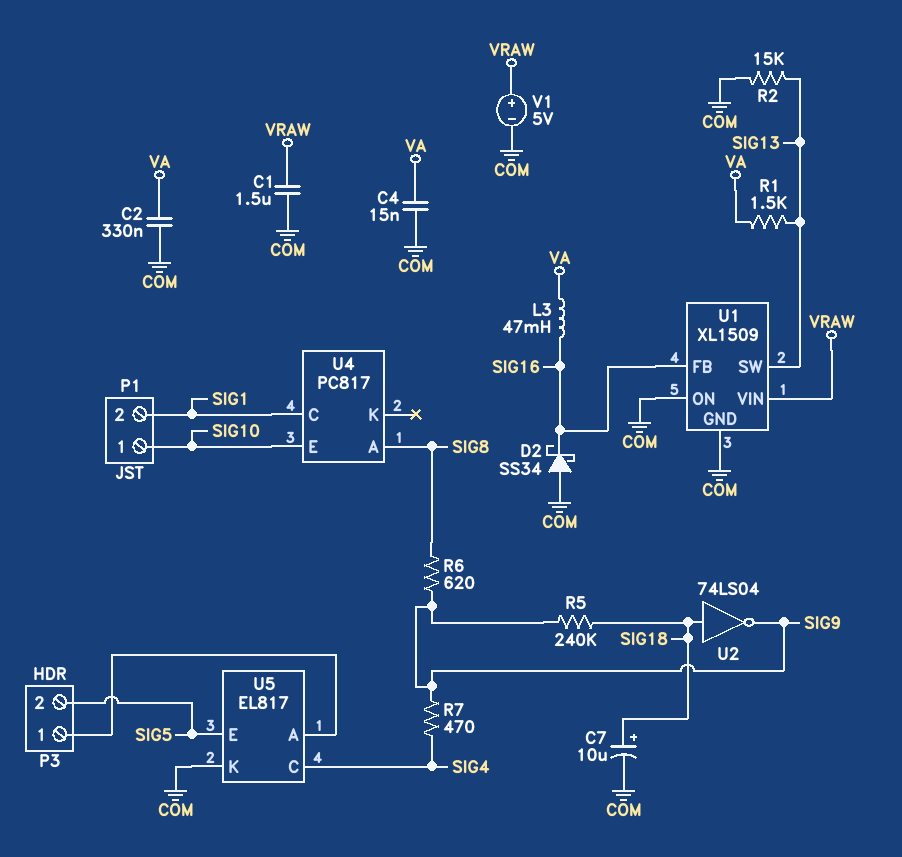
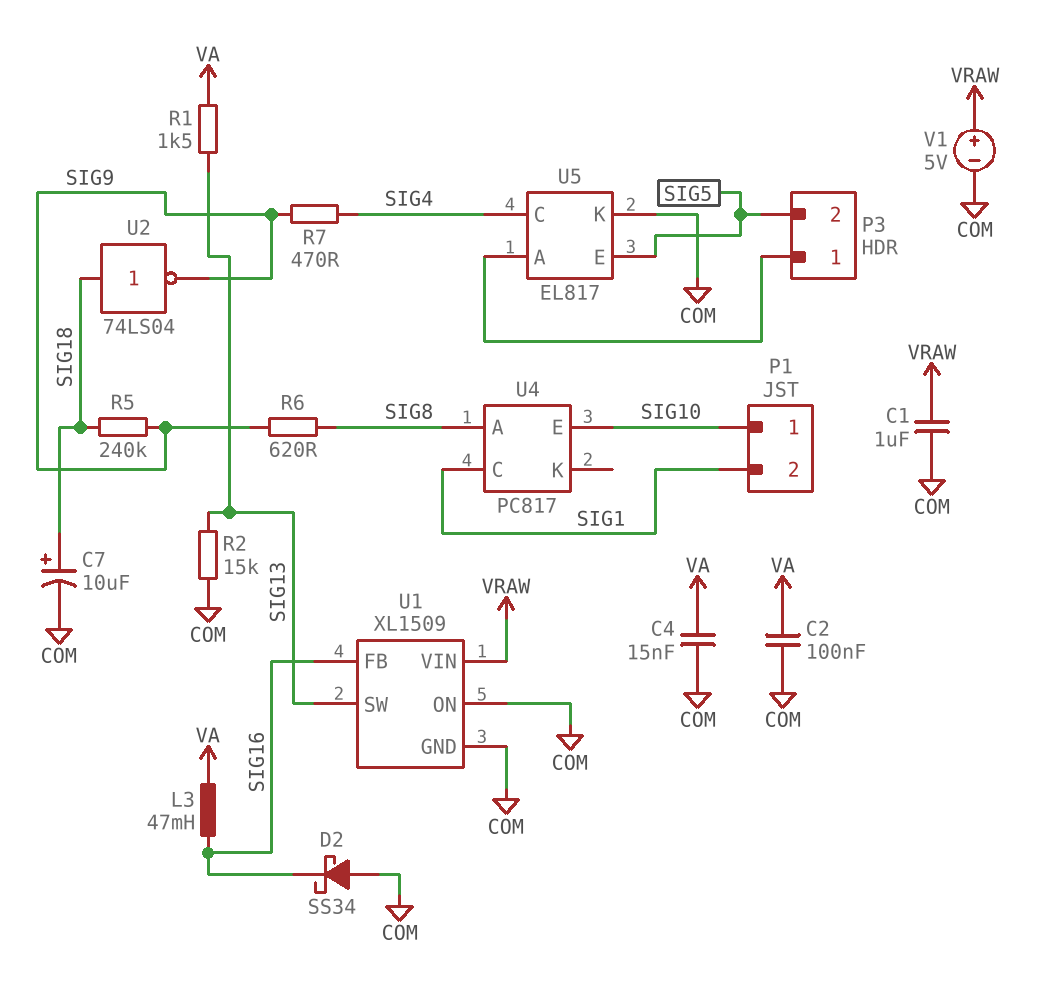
C1: 1.5uF (COM, VRAW) -> 1uF (COM, VRAW)
C2: 330nF (COM, VA) -> 100nF (COM, VA)

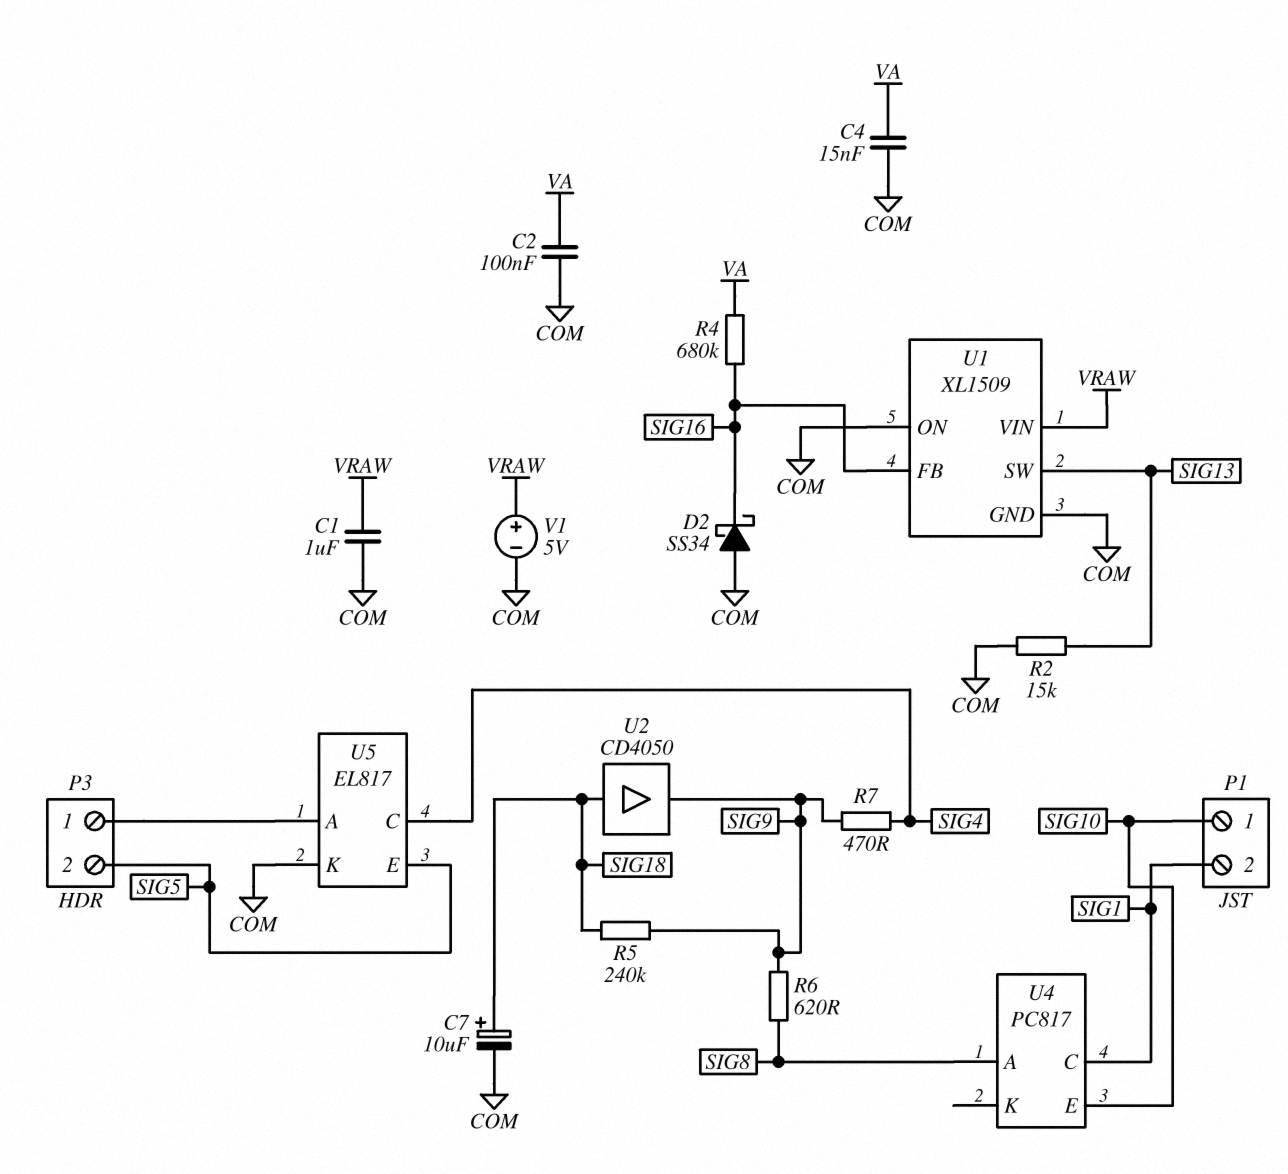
L3: 47mH (SIG16, VA) -> none
R1: 1.5k (SIG13, VA) -> none
R4: none -> 680k (SIG16, VA)
U2: NOT 74LS04 (in SIG18, out SIG9) -> buffer CD4050 (in SIG18, out SIG9)

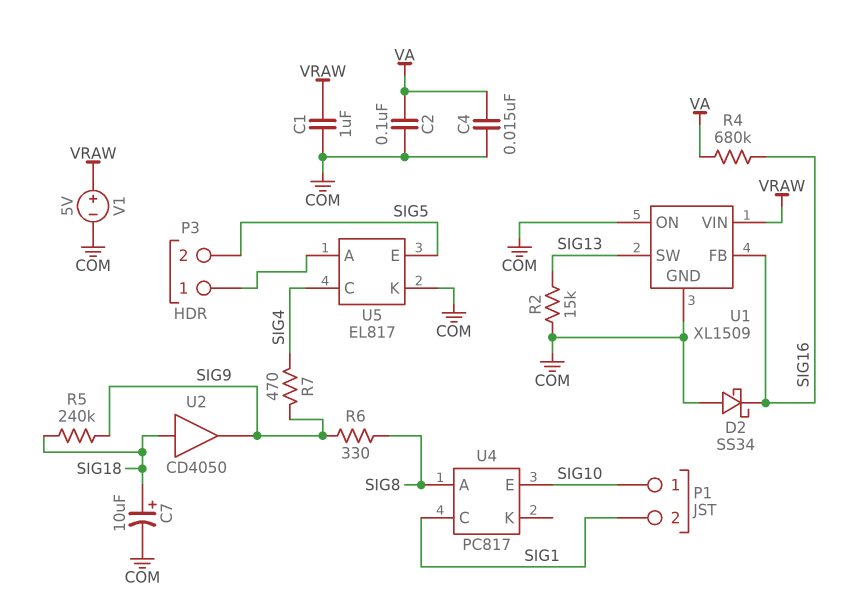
R6: 620 (SIG8, SIG9) -> 330 (SIG8, SIG9)

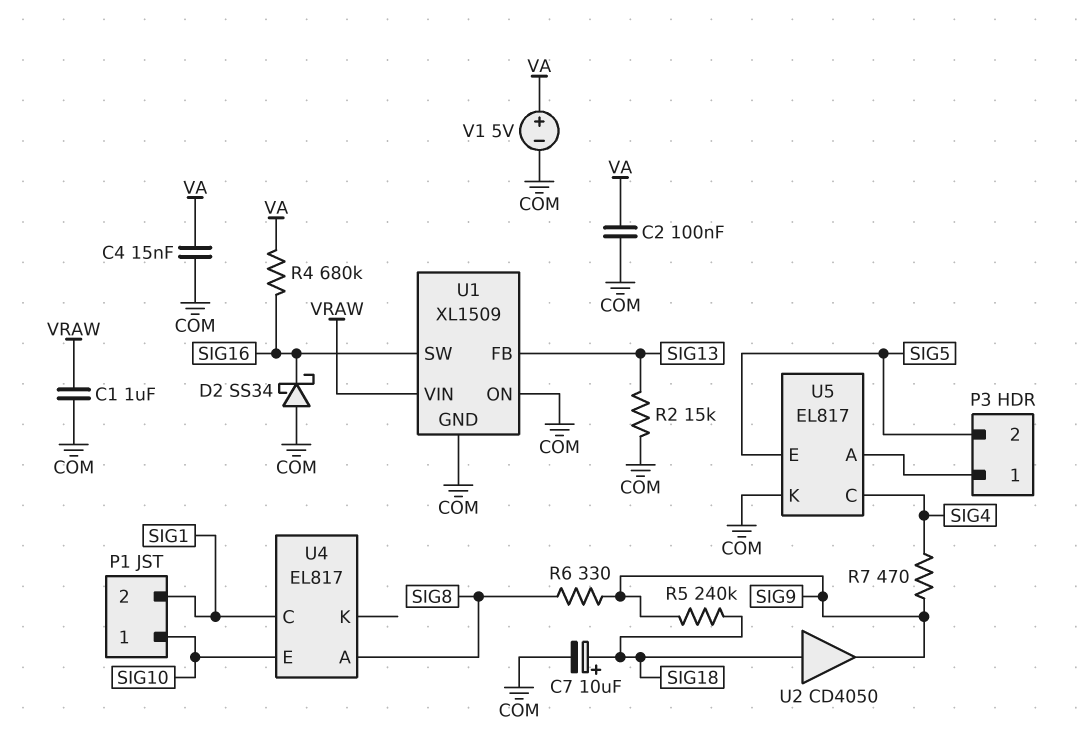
U1 pin FB: SIG16 -> SIG13
U1 pin SW: SIG13 -> SIG16
U4: PC817 -> EL817
V1: 5V (plus VRAW, minus COM) -> 5V (plus VA, minus COM)

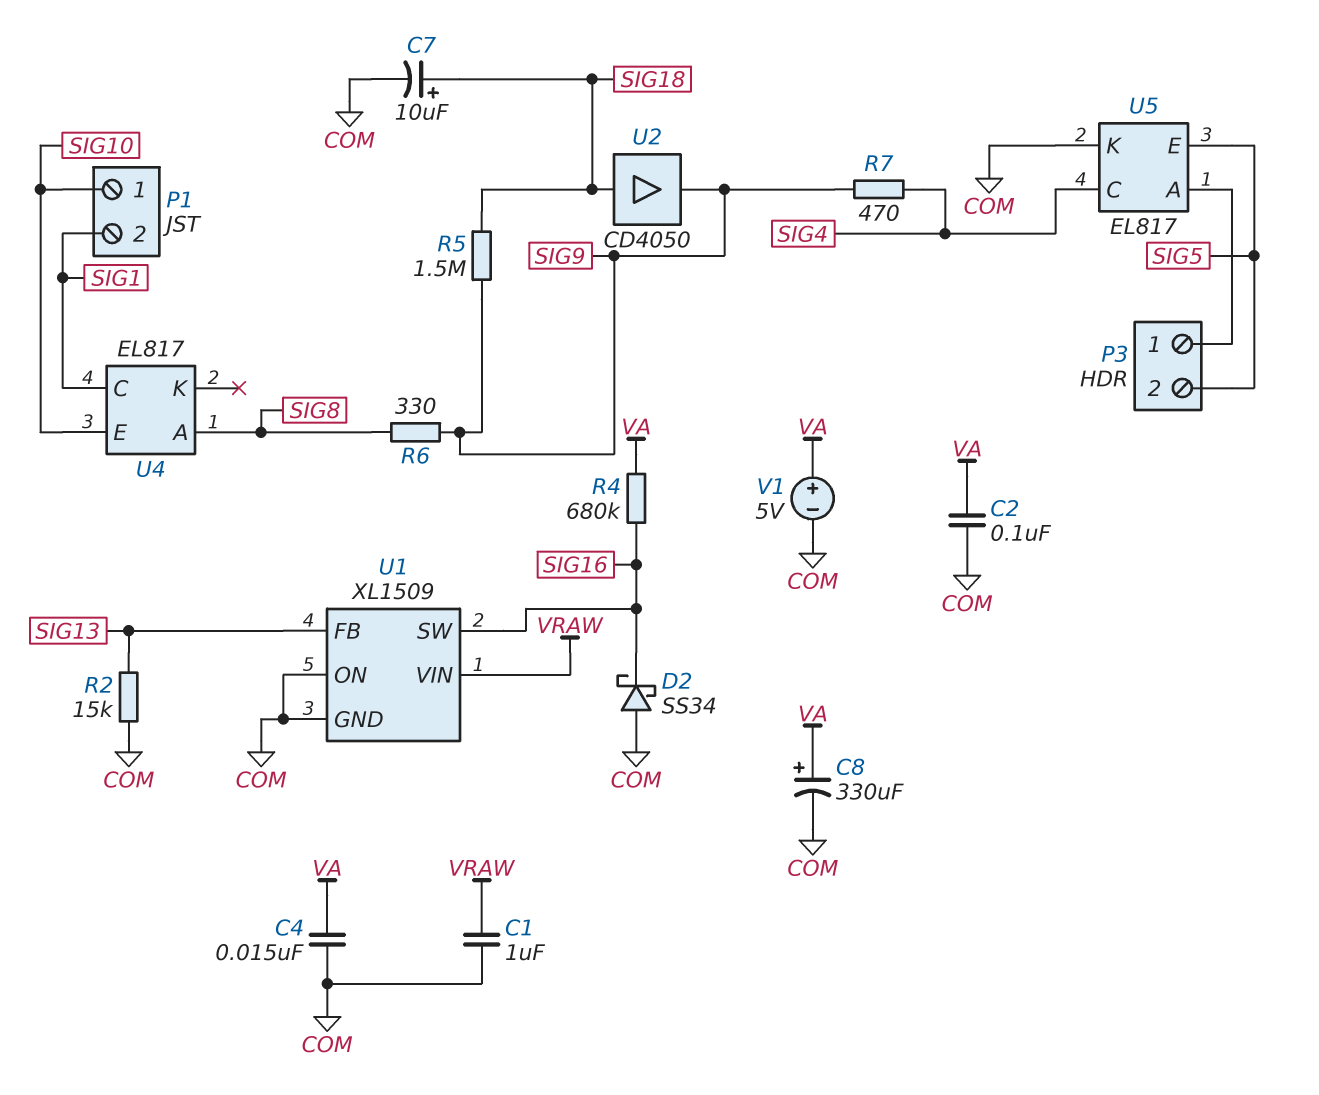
C8: none -> 330uF (plus VA, minus COM)
R5: 240k (SIG9, SIG18) -> 1.5M (SIG9, SIG18)

